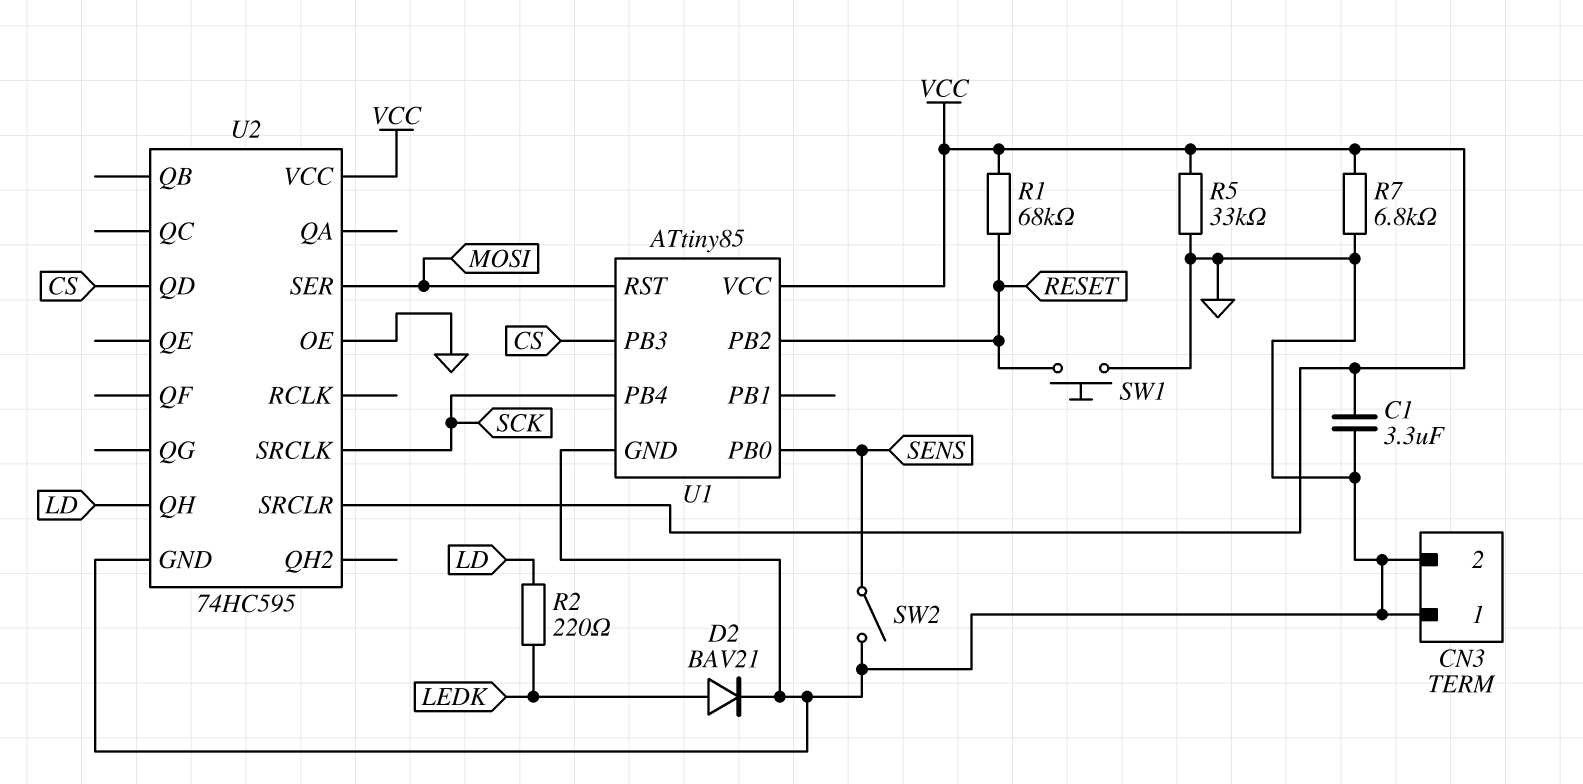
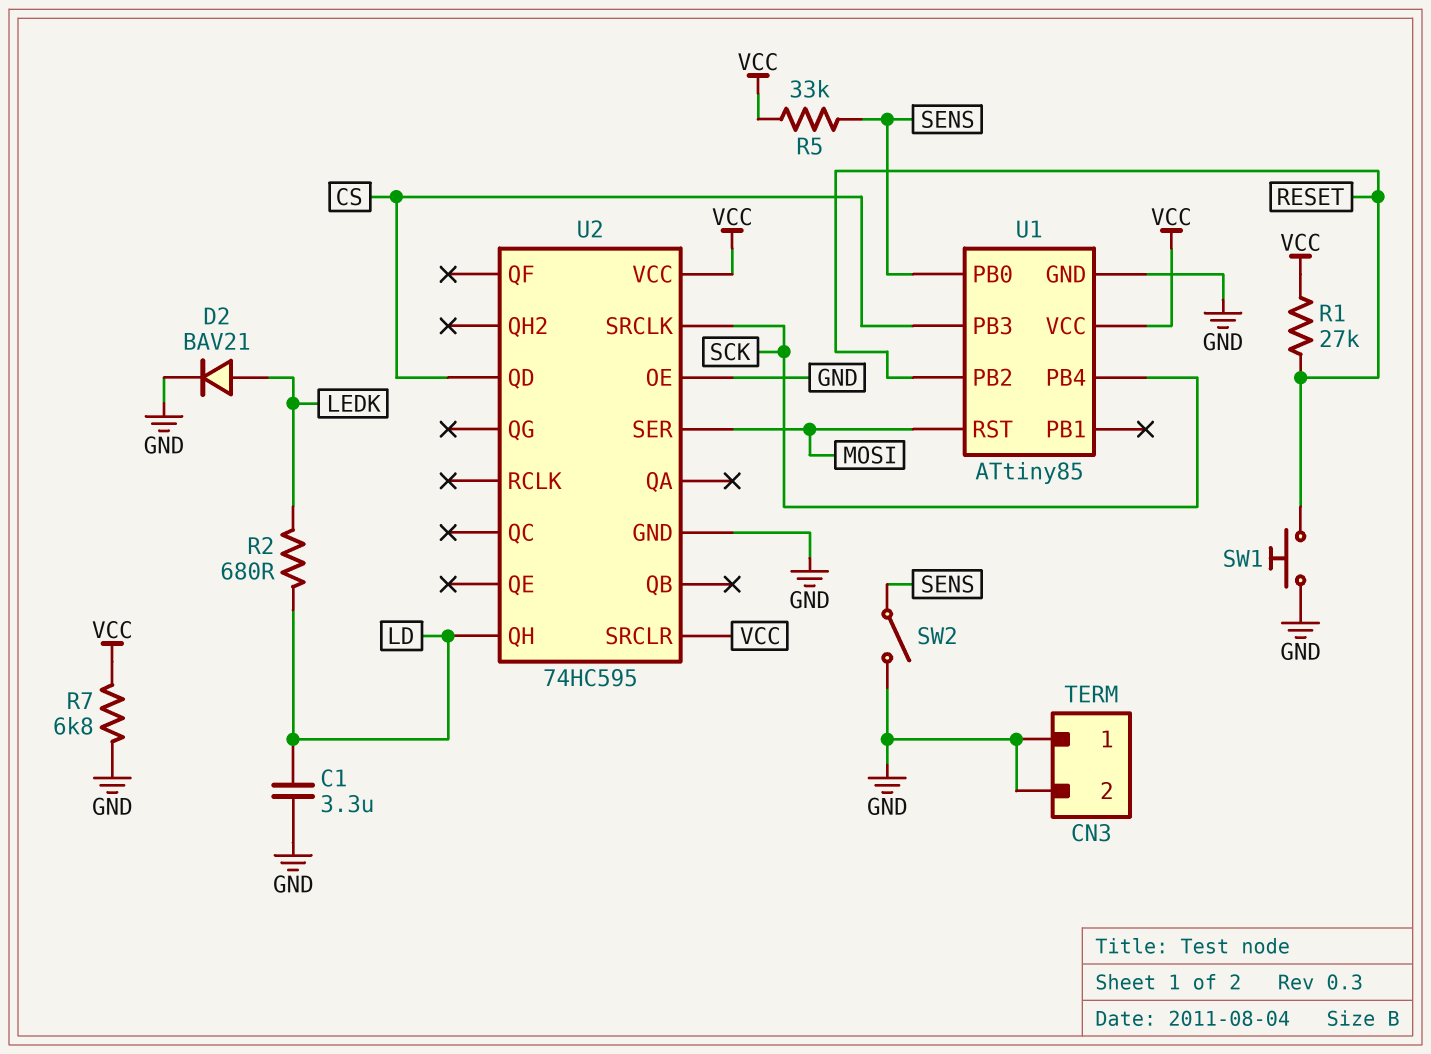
C1: 3.3uF (GND, VCC) -> 3.3uF (GND, LD)
R1: 68k (RESET, VCC) -> 27k (RESET, VCC)
R2: 220 (LD, LEDK) -> 680 (LD, LEDK)
R5: 33k (GND, VCC) -> 33k (SENS, VCC)

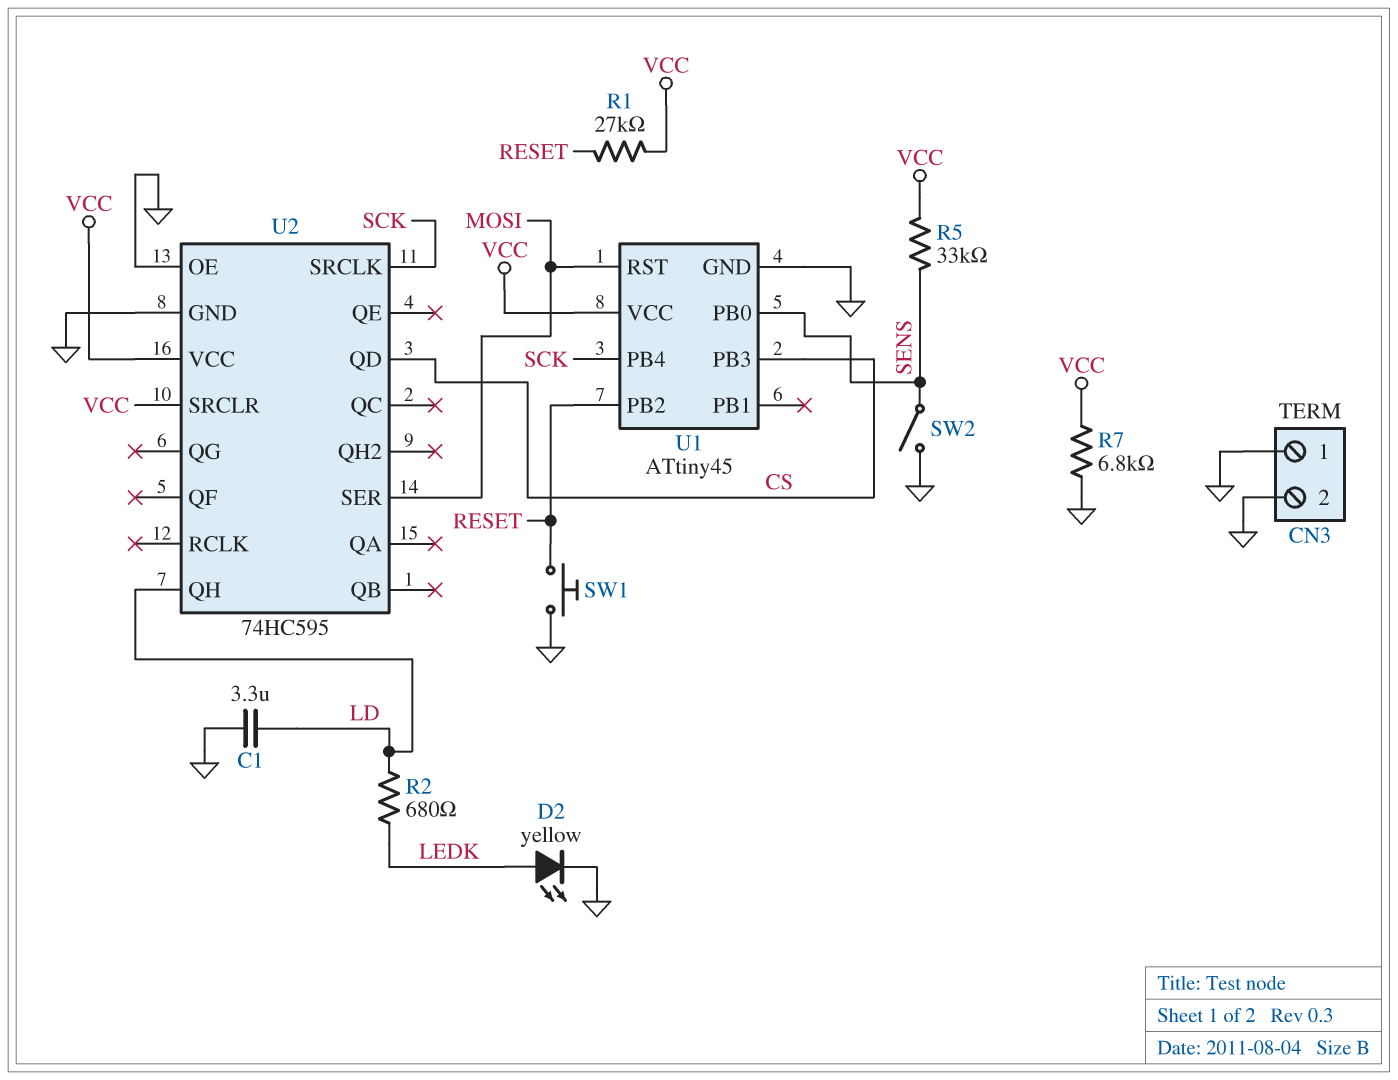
D2: diode BAV21 (A LEDK, K GND) -> LED yellow (A LEDK, K GND)
U1: ATtiny85 -> ATtiny45

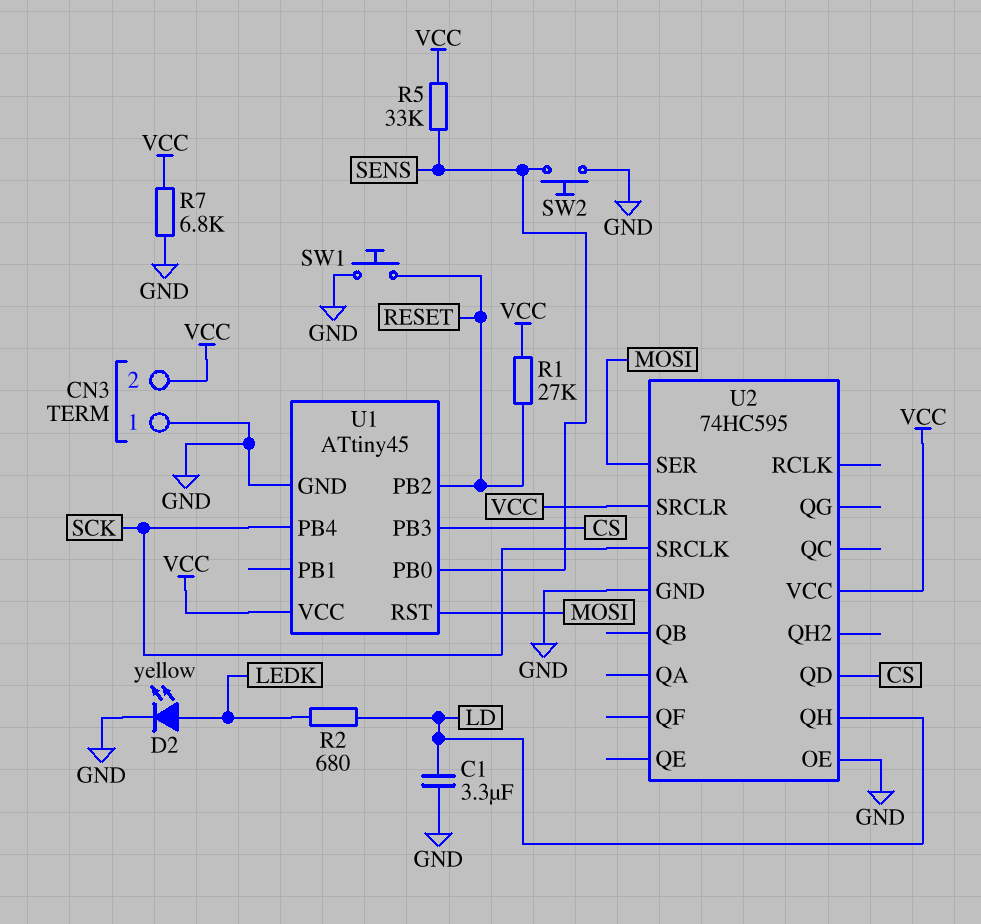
CN3 pin 2: GND -> VCC
SW2: switch (GND, SENS) -> button (GND, SENS)

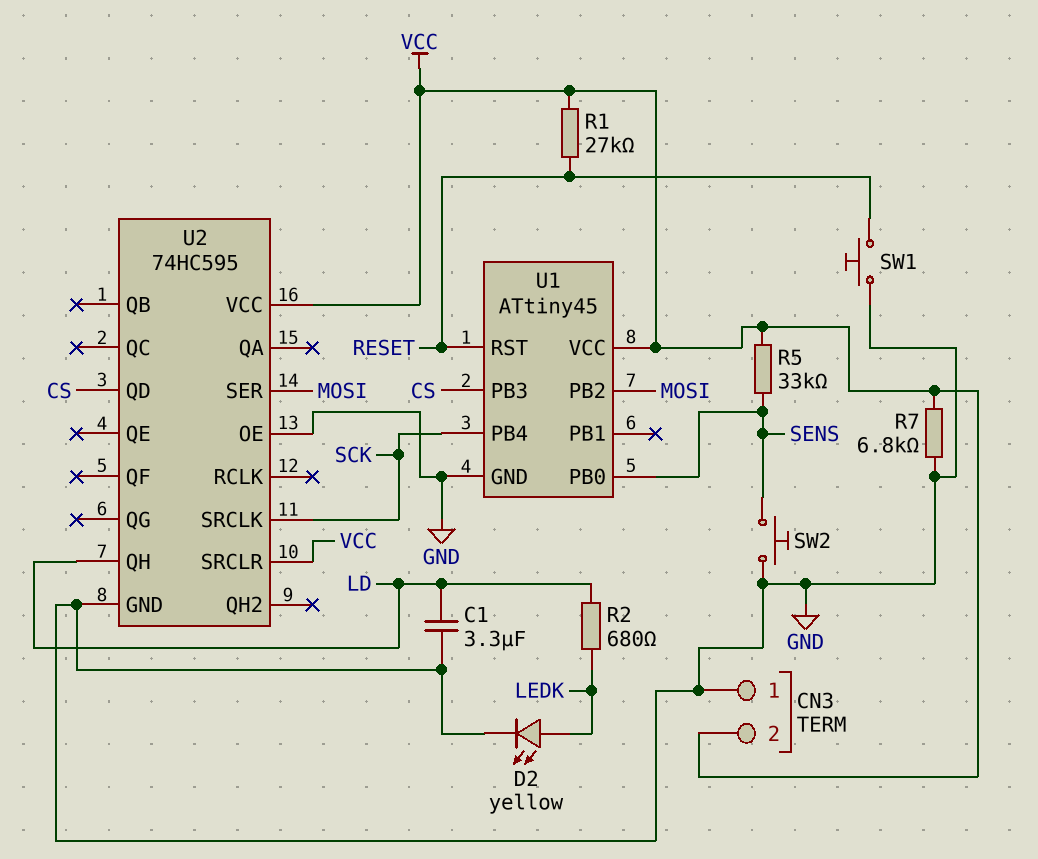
U1 pin PB2: RESET -> MOSI
U1 pin RST: MOSI -> RESET

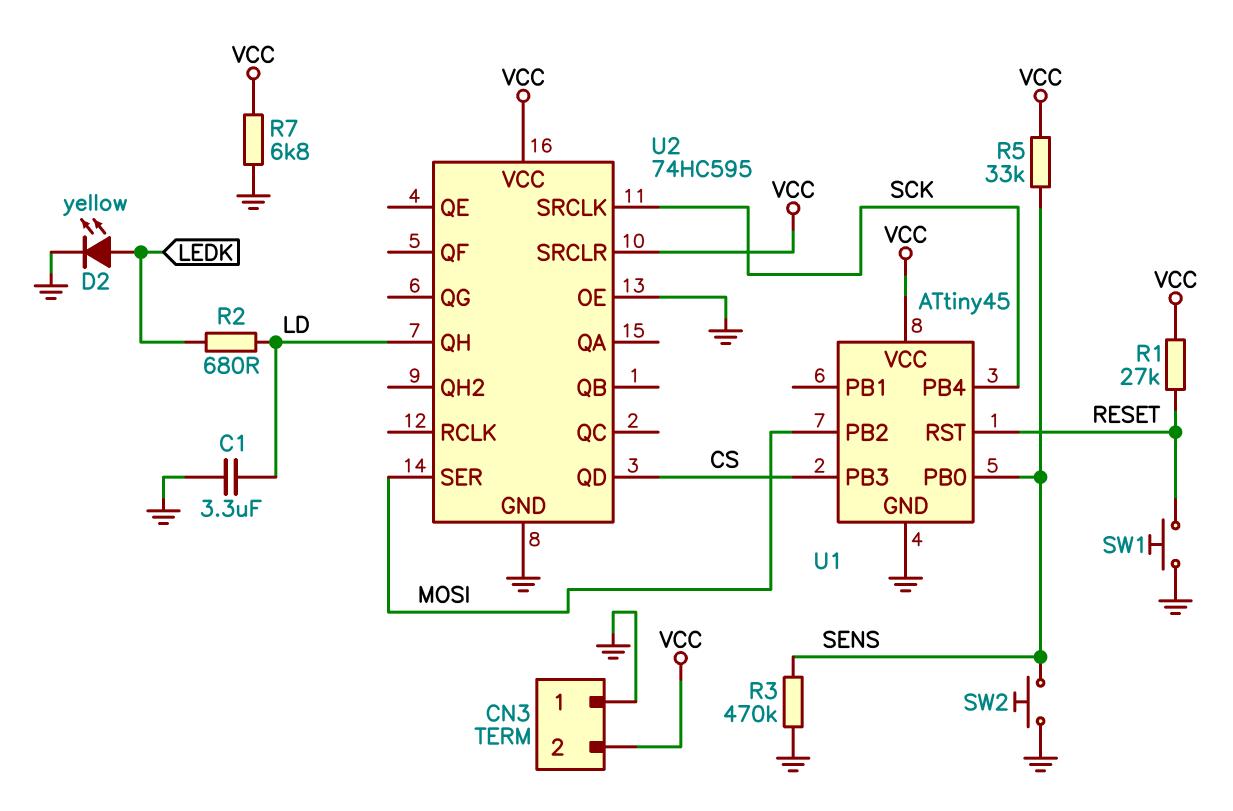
R3: none -> 470k (GND, SENS)

